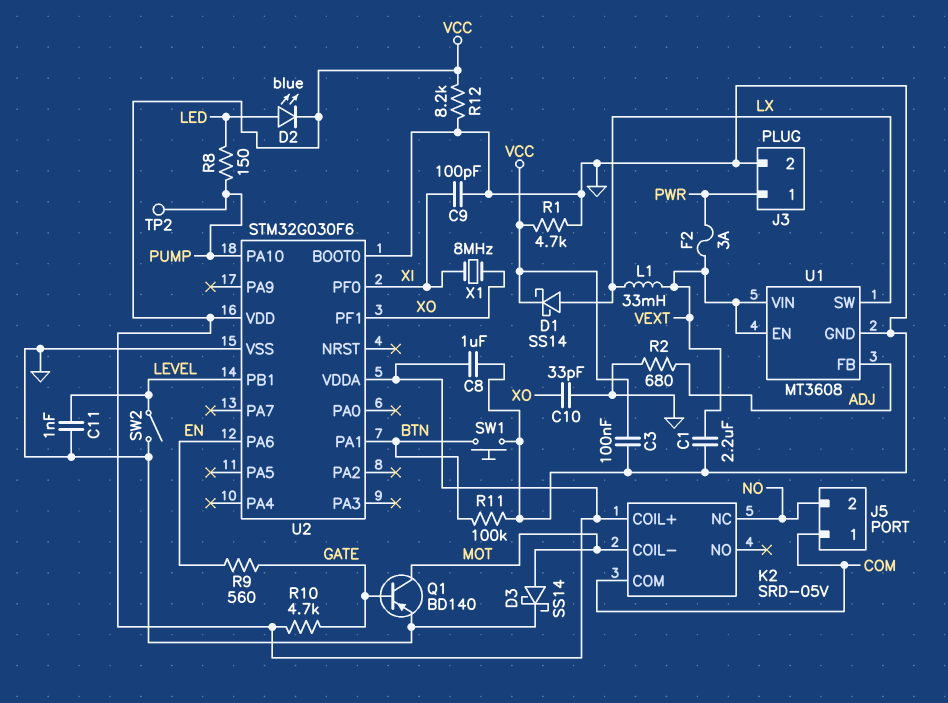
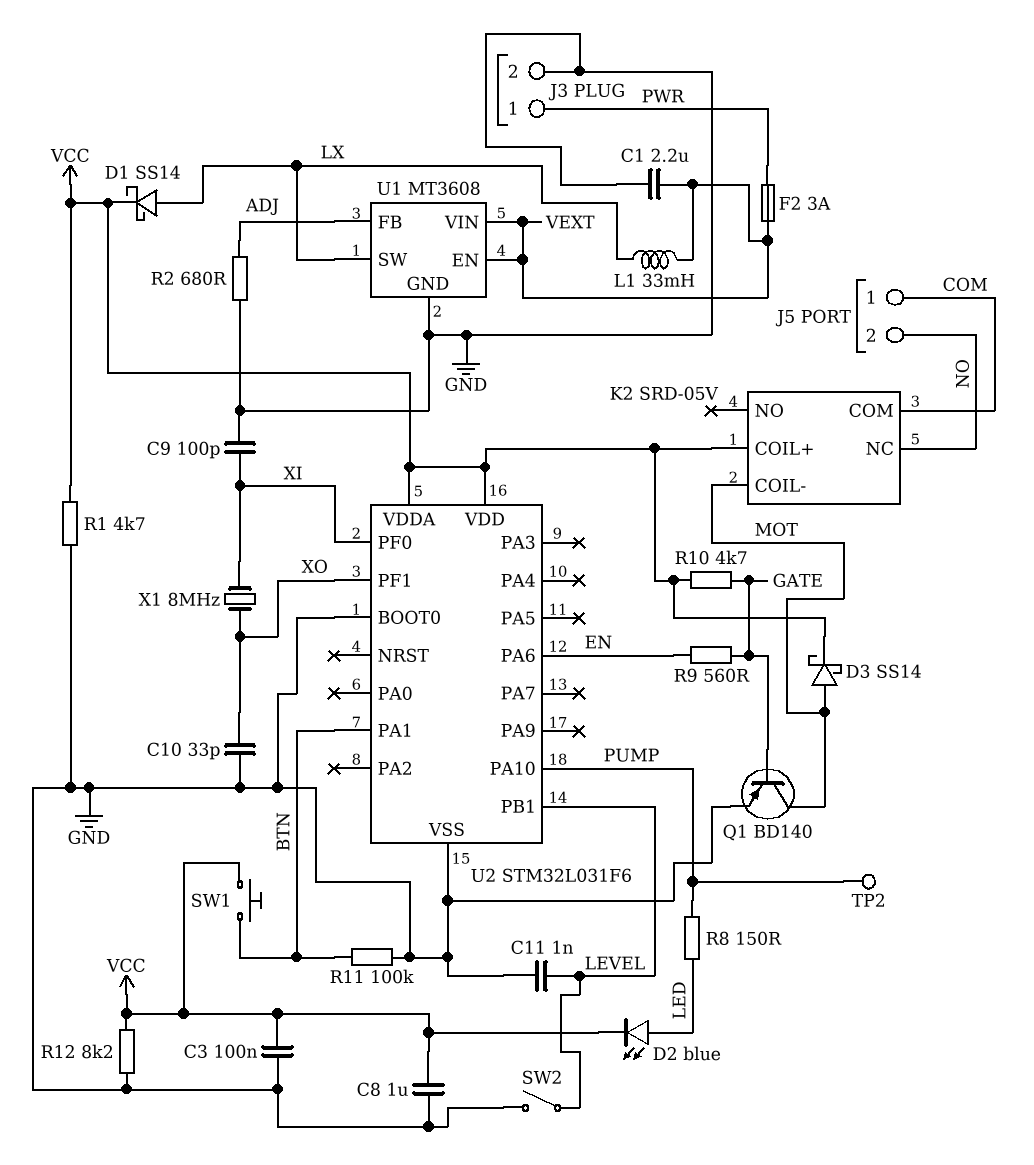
D3: schottky SS14 (A MOT, K GND) -> schottky SS14 (A MOT, K VCC)
SW1: button (BTN, GND) -> button (BTN, VCC)
U2: STM32G030F6 -> STM32L031F6

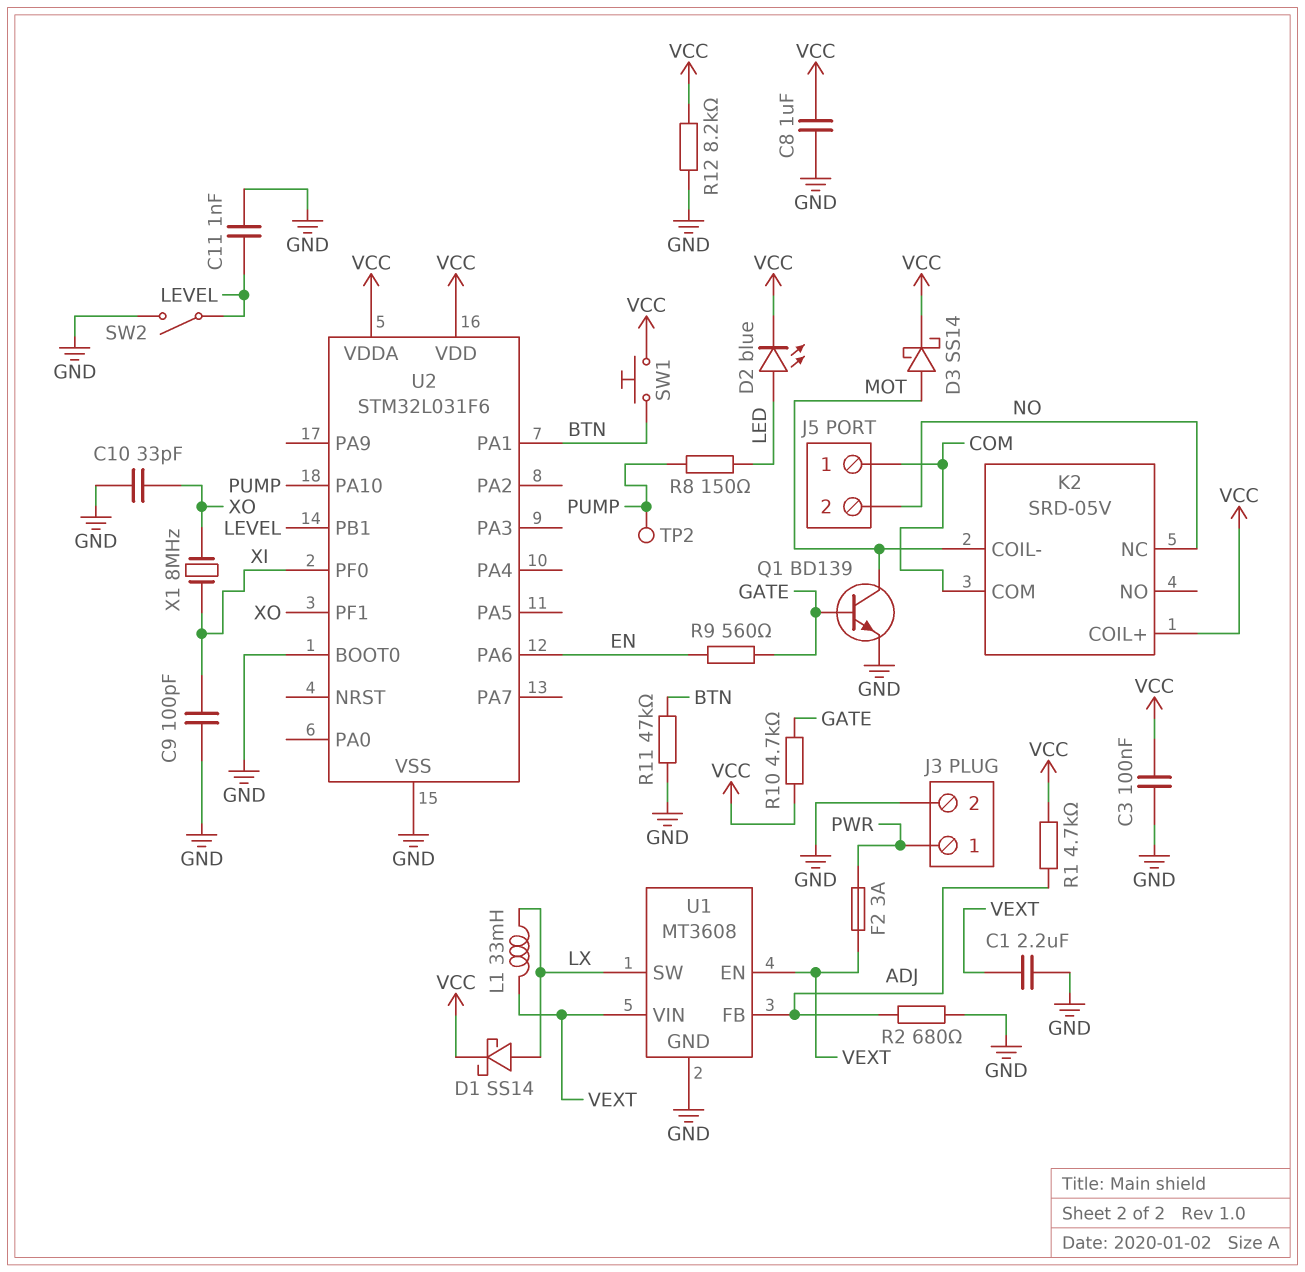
Q1: PNP BD140 (B GATE, C MOT, E GND) -> NPN BD139 (B GATE, C MOT, E GND)
R1: 4.7k (GND, VCC) -> 4.7k (ADJ, VCC)
R11: 100k (BTN, GND) -> 47k (BTN, GND)

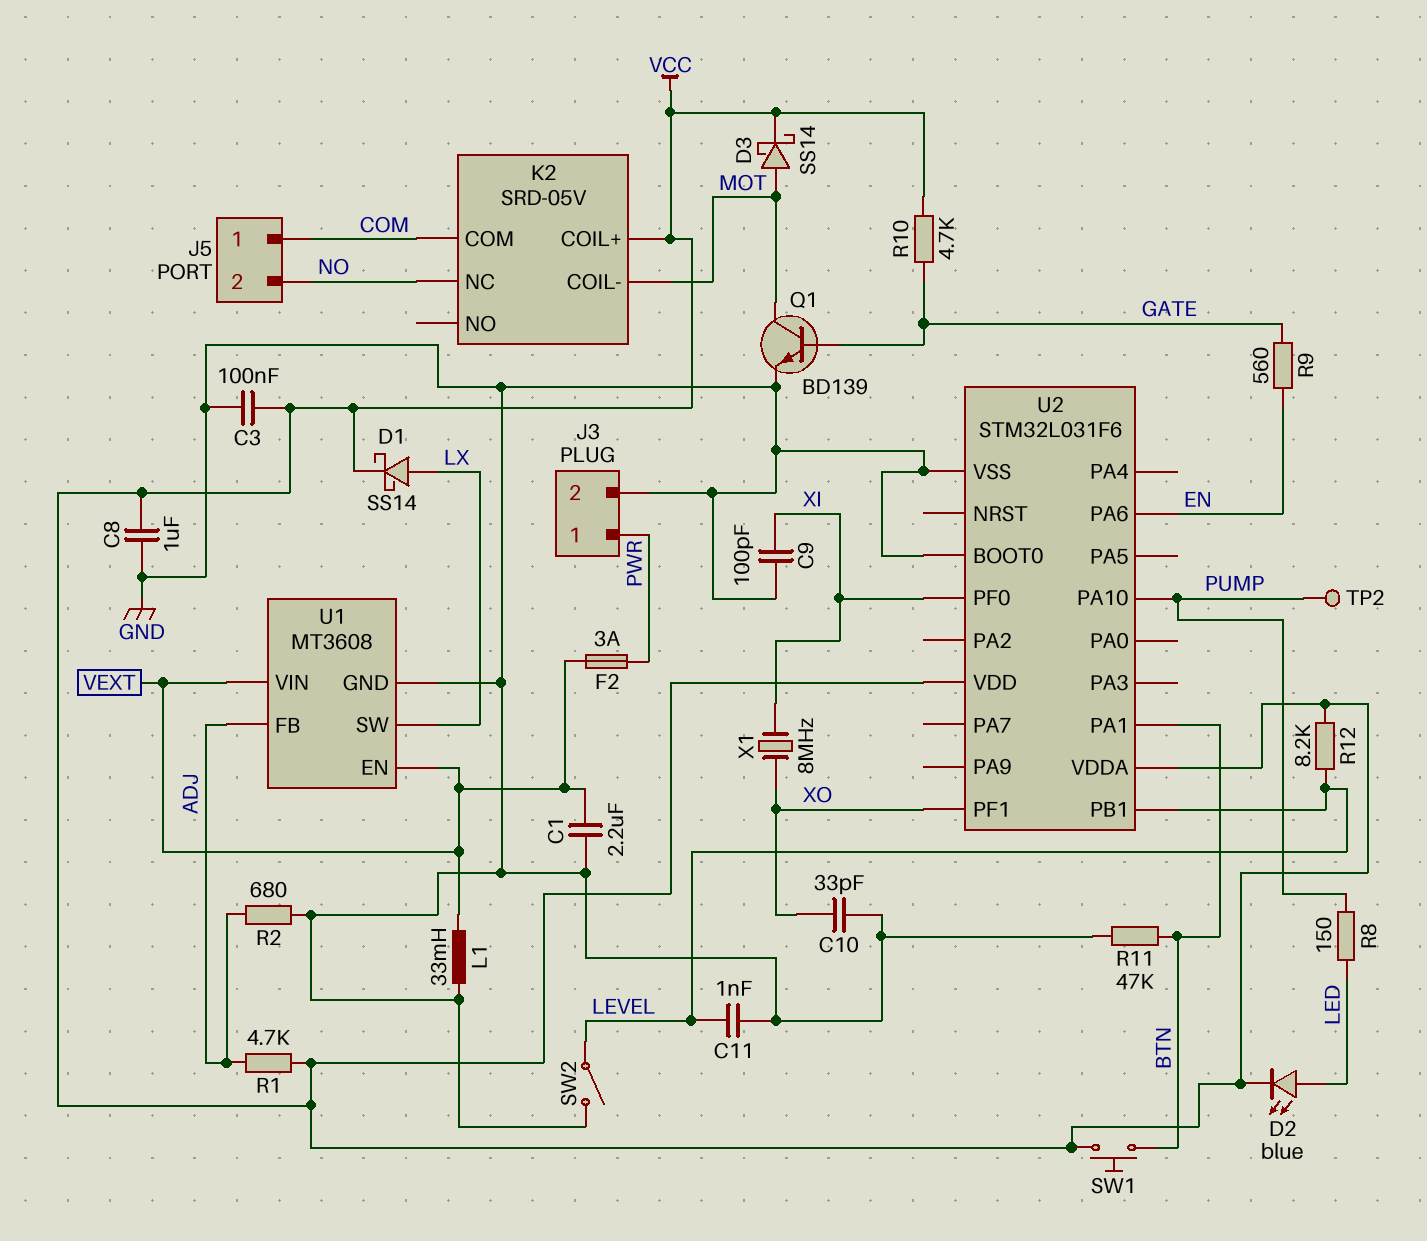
L1: 33mH (LX, VEXT) -> 33mH (GND, VEXT)
R12: 8.2k (GND, VCC) -> 8.2k (LEVEL, VCC)

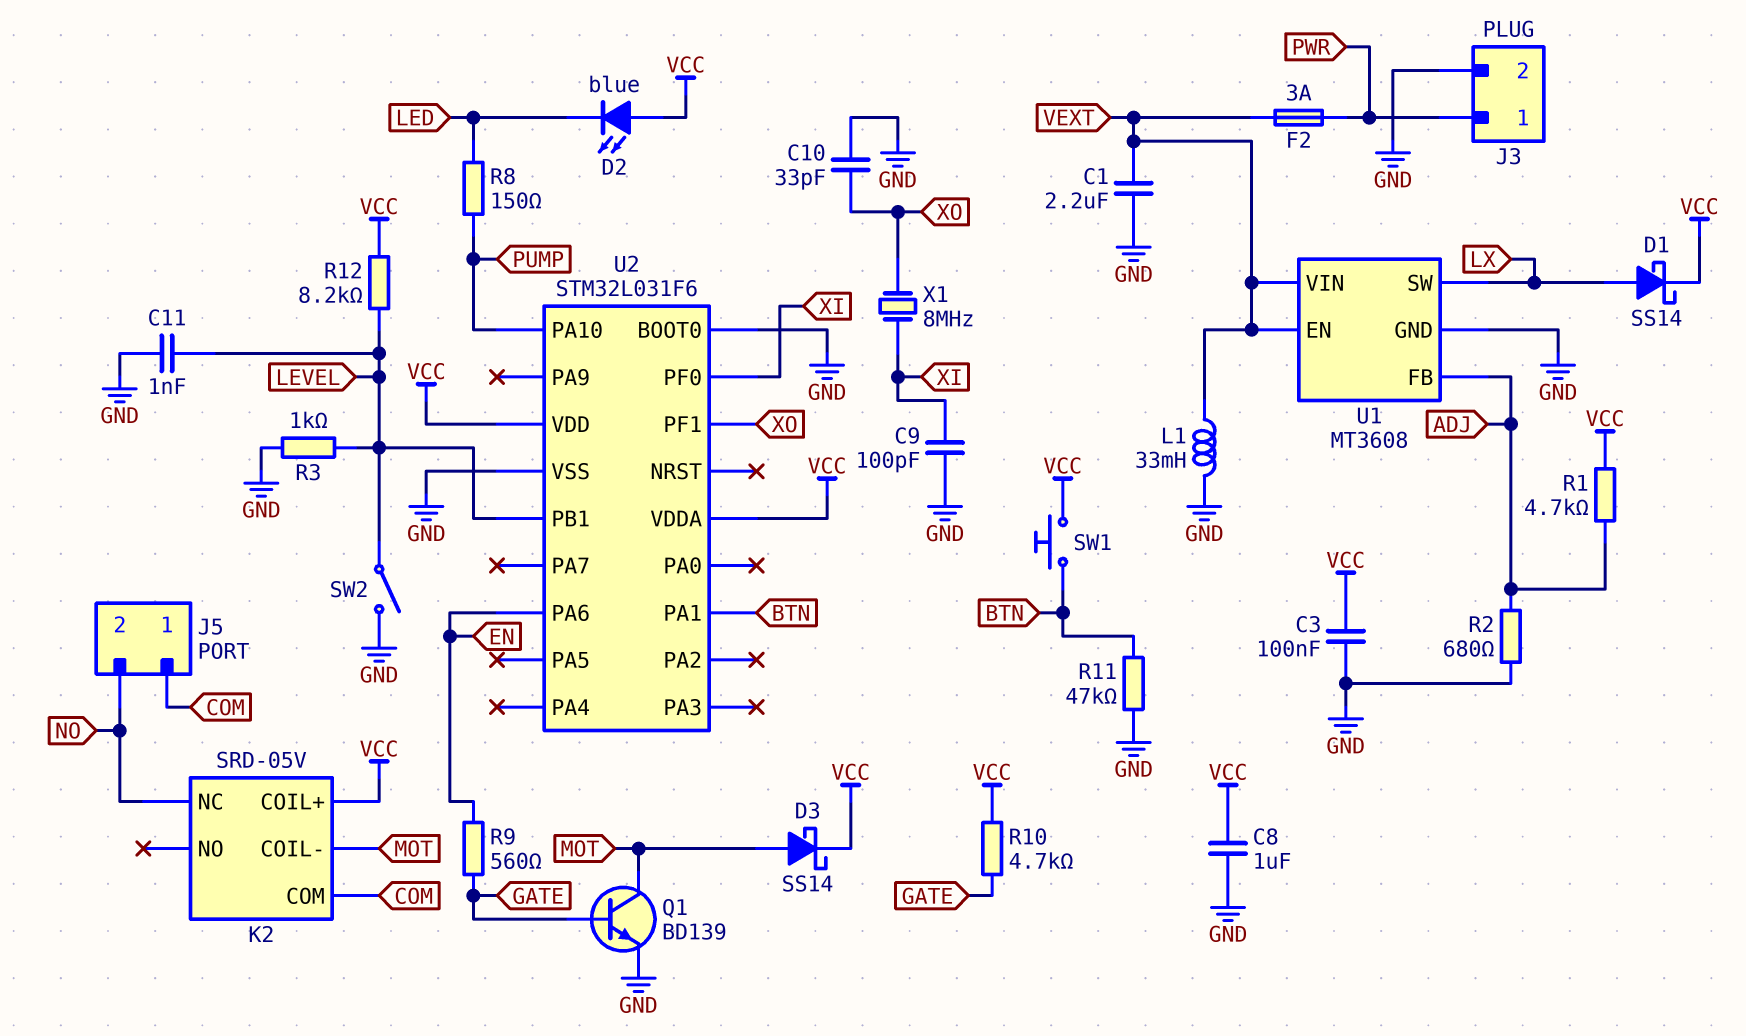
D2: LED blue (A LED, K VCC) -> LED blue (A VCC, K LED)
R3: none -> 1k (GND, LEVEL)
TP2: test point (PUMP) -> none

